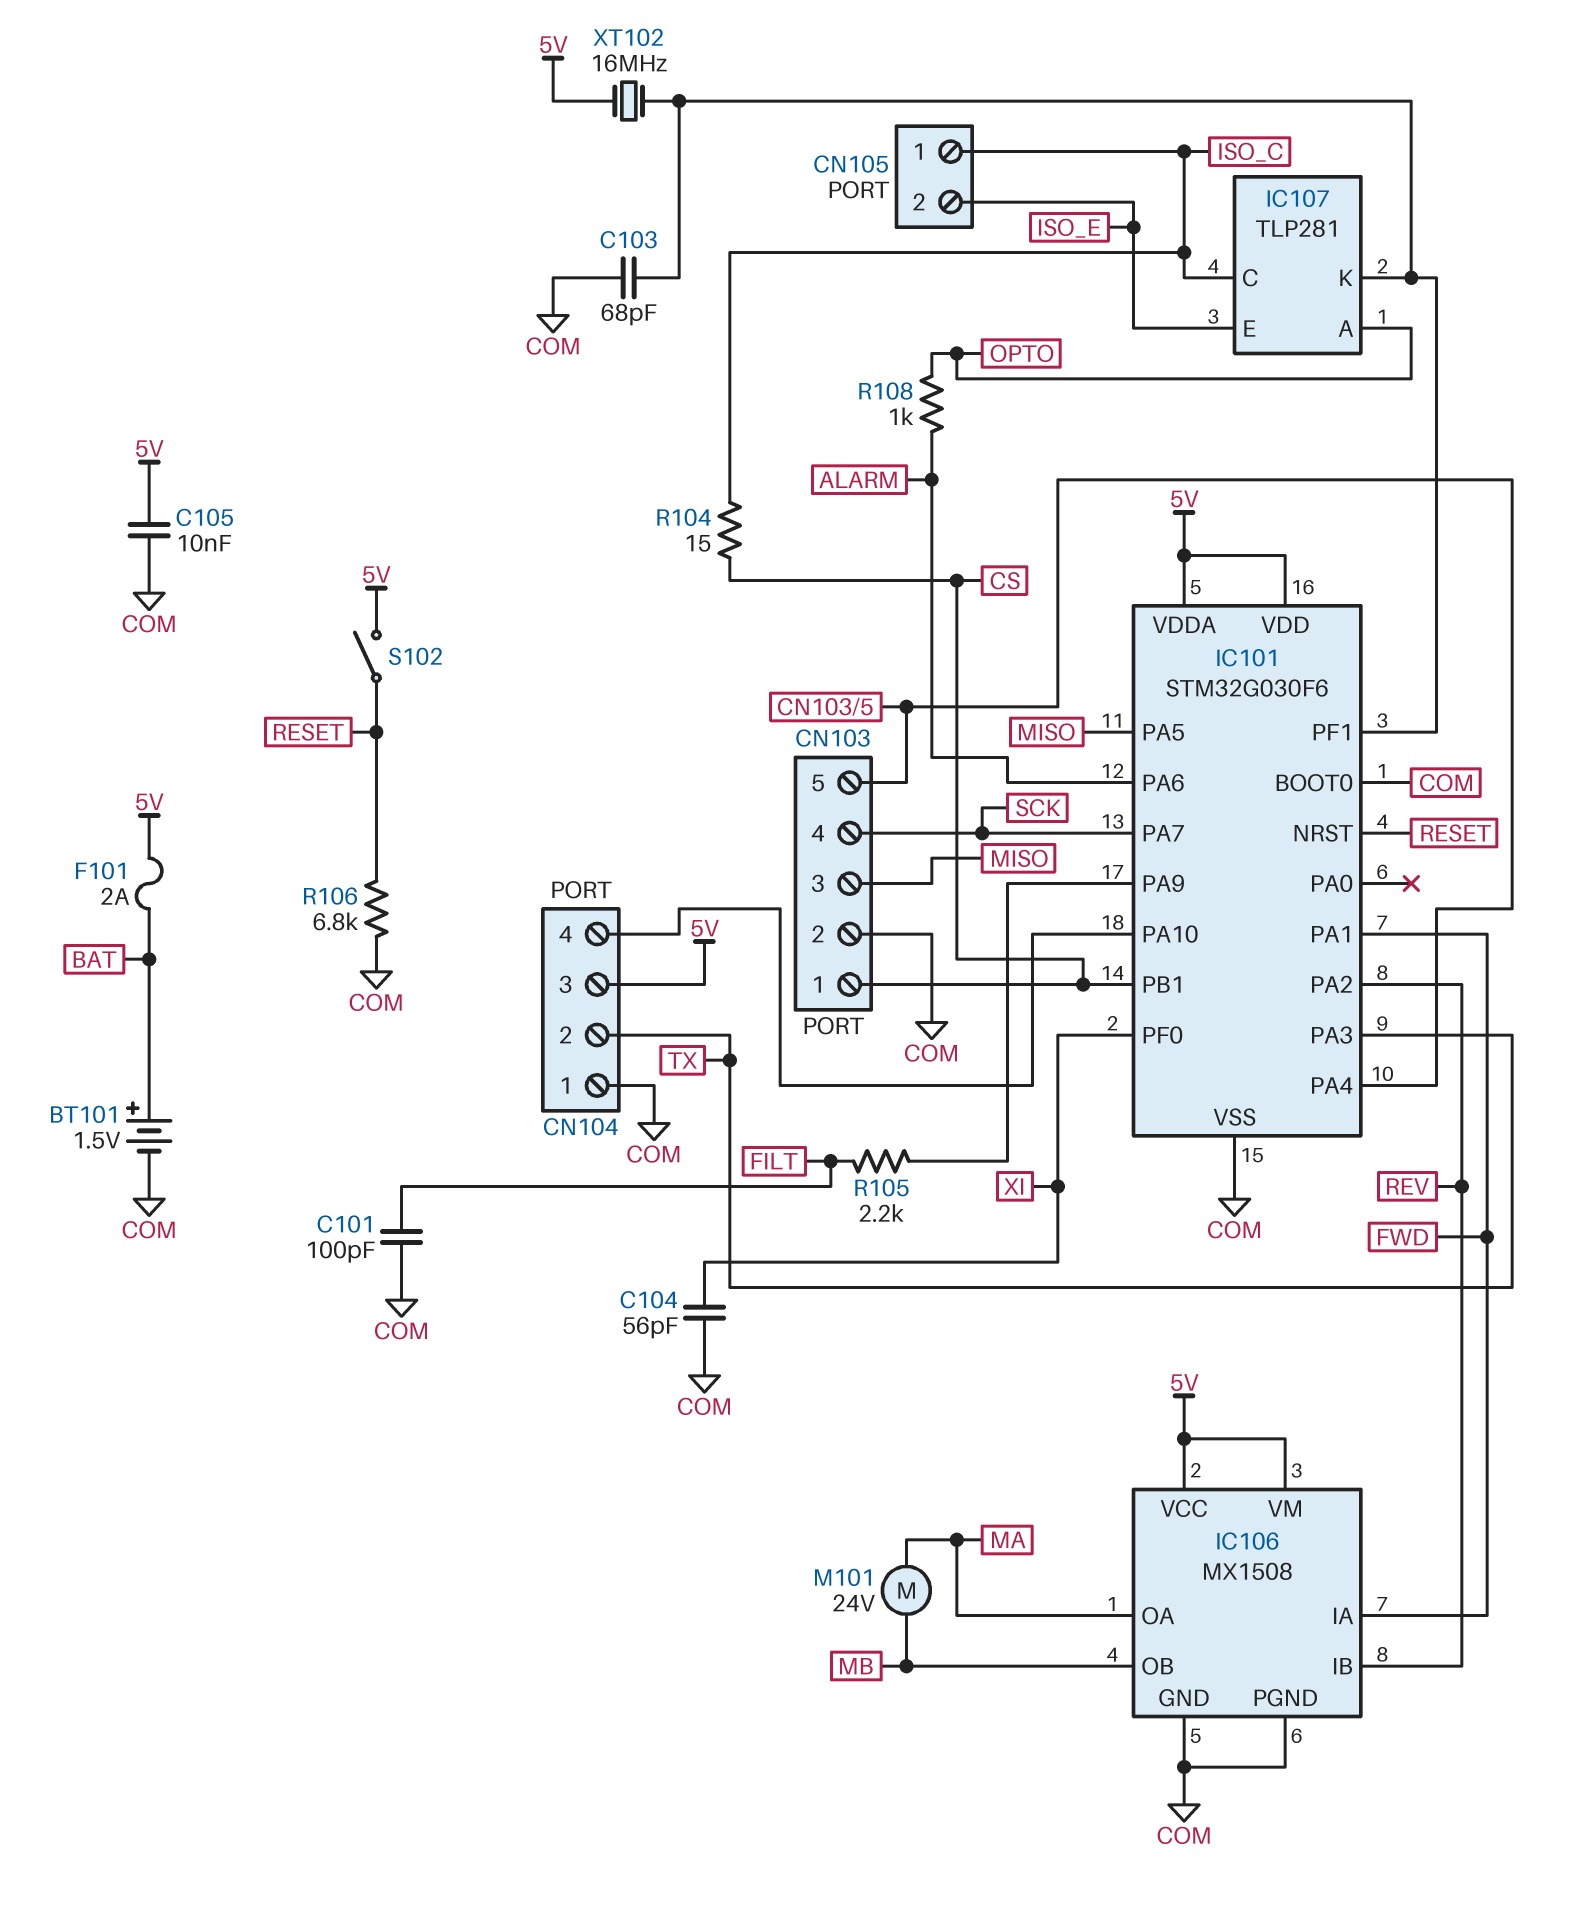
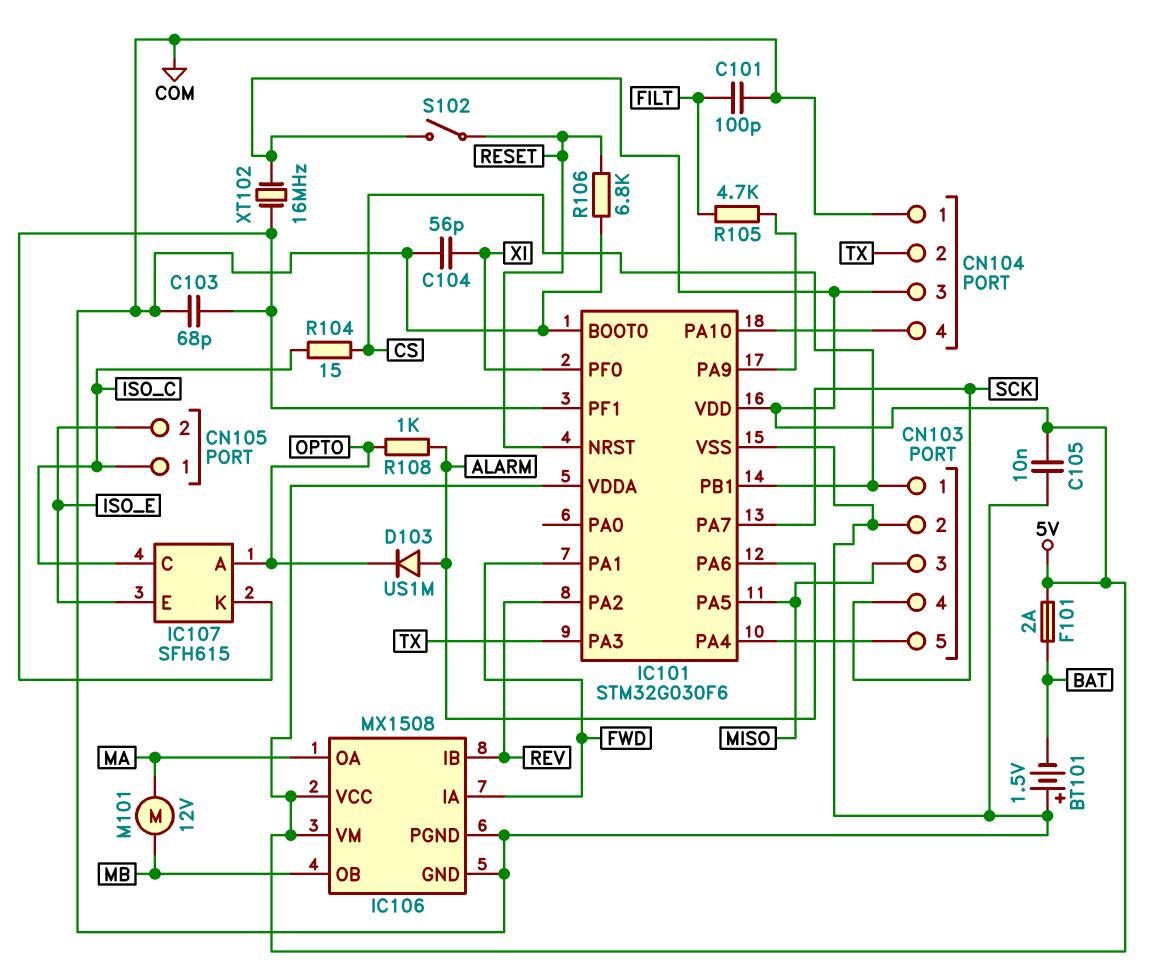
BT101: 1.5V (plus BAT, minus COM) -> 1.5V (plus COM, minus BAT)
D103: none -> diode US1M (A ALARM, K OPTO)
IC107: TLP281 -> SFH615
M101: motor 24V (MA, MB) -> motor 12V (MA, MB)
R105: 2.2k (FILT, IC101/PA9) -> 4.7k (FILT, IC101/PA9)

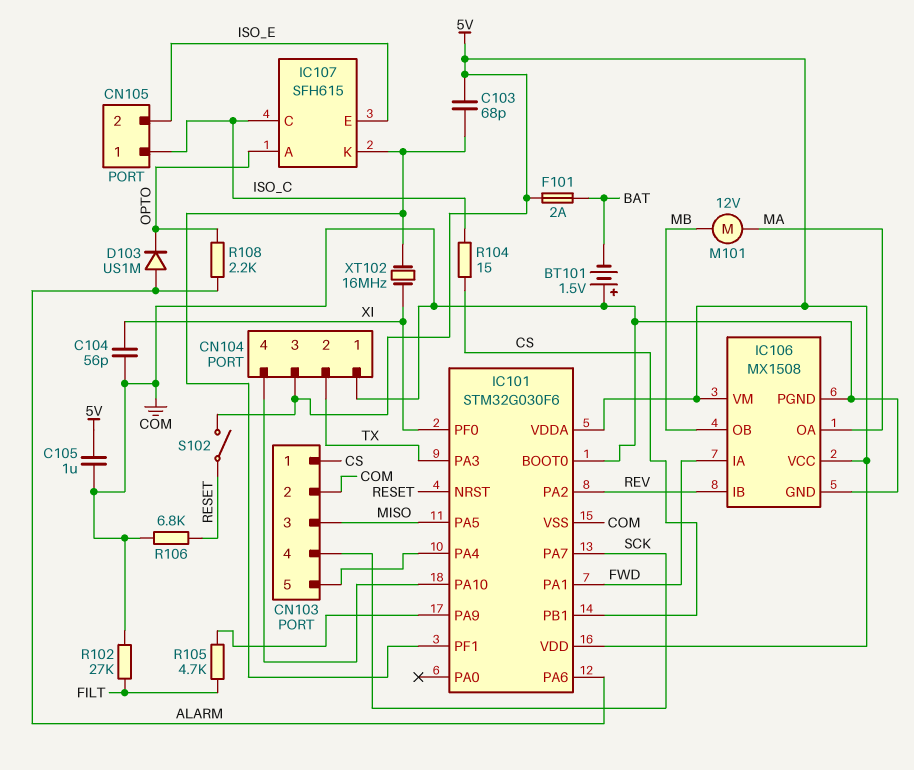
C101: 100pF (COM, FILT) -> none
C103: 68pF (COM, IC101/PF1) -> 68pF (5V, IC101/PF1)
C105: 10nF (5V, COM) -> 1uF (5V, COM)
R102: none -> 27k (COM, FILT)
R108: 1k (ALARM, OPTO) -> 2.2k (ALARM, OPTO)
XT102: 16MHz (5V, IC101/PF1) -> 16MHz (IC101/PF1, XI)

